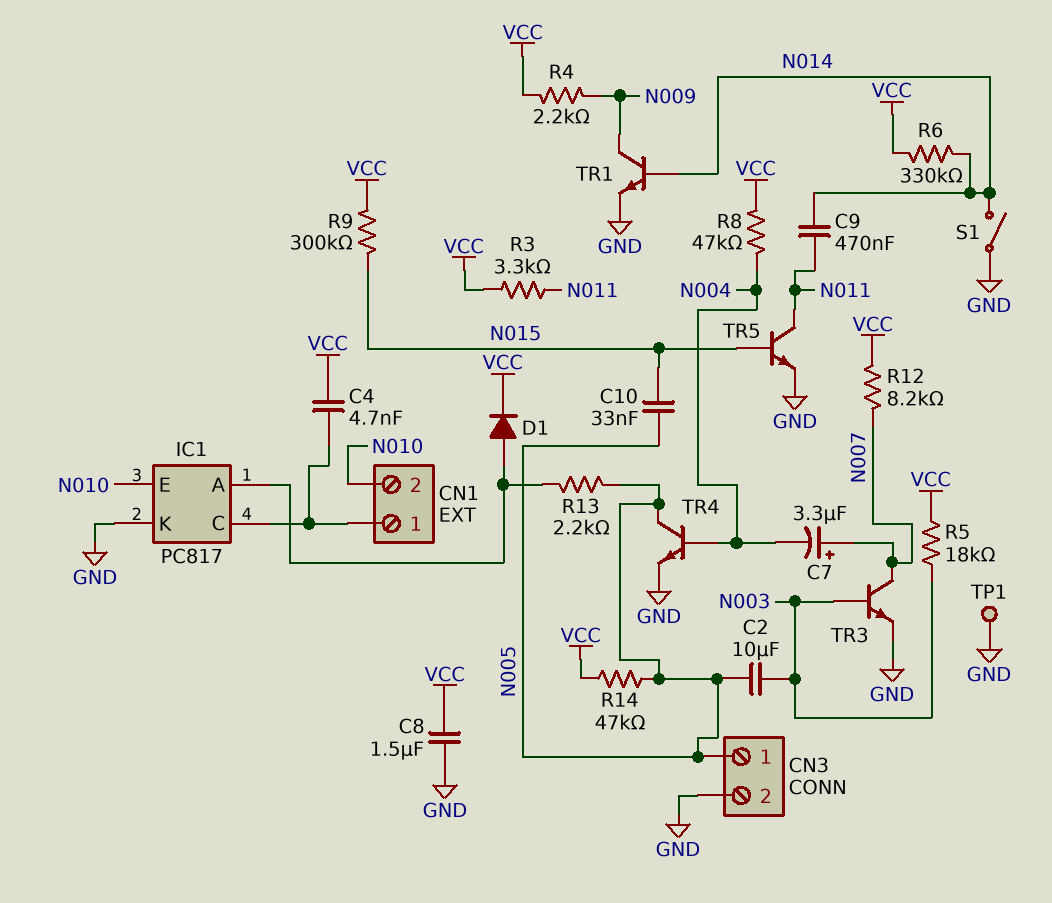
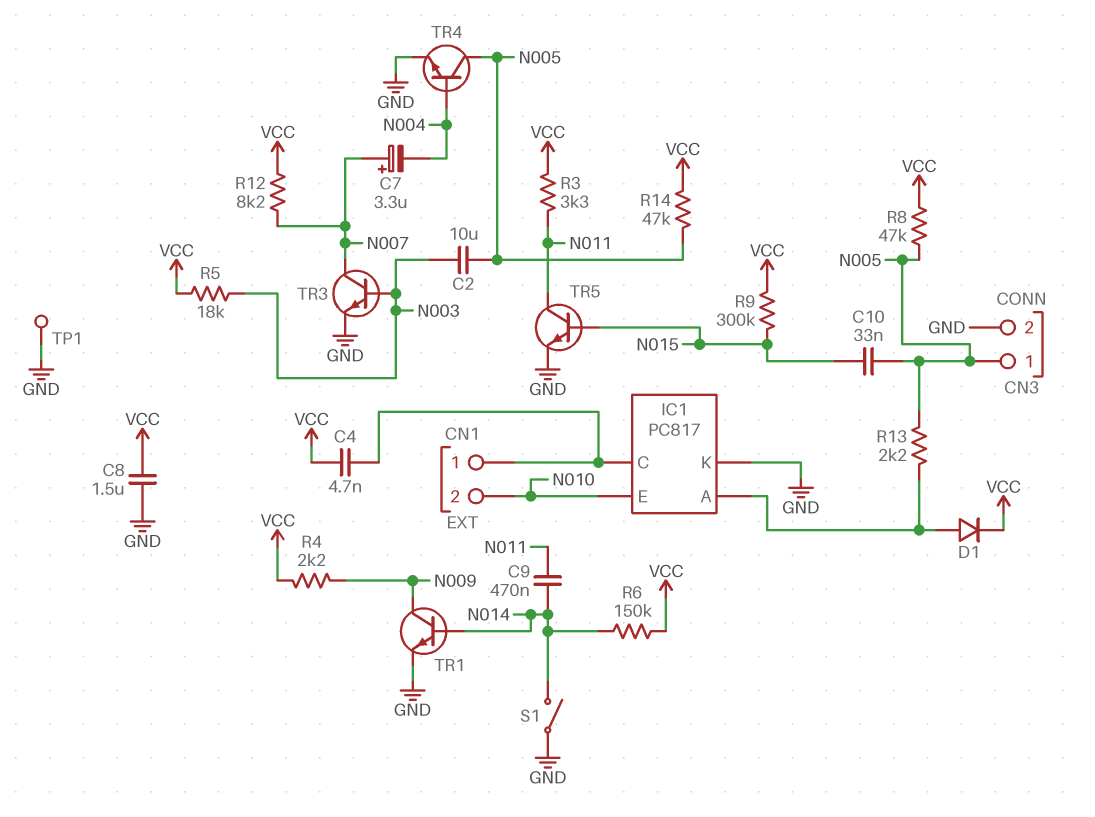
R6: 330k (N014, VCC) -> 150k (N014, VCC)
R8: 47k (N004, VCC) -> 47k (N005, VCC)

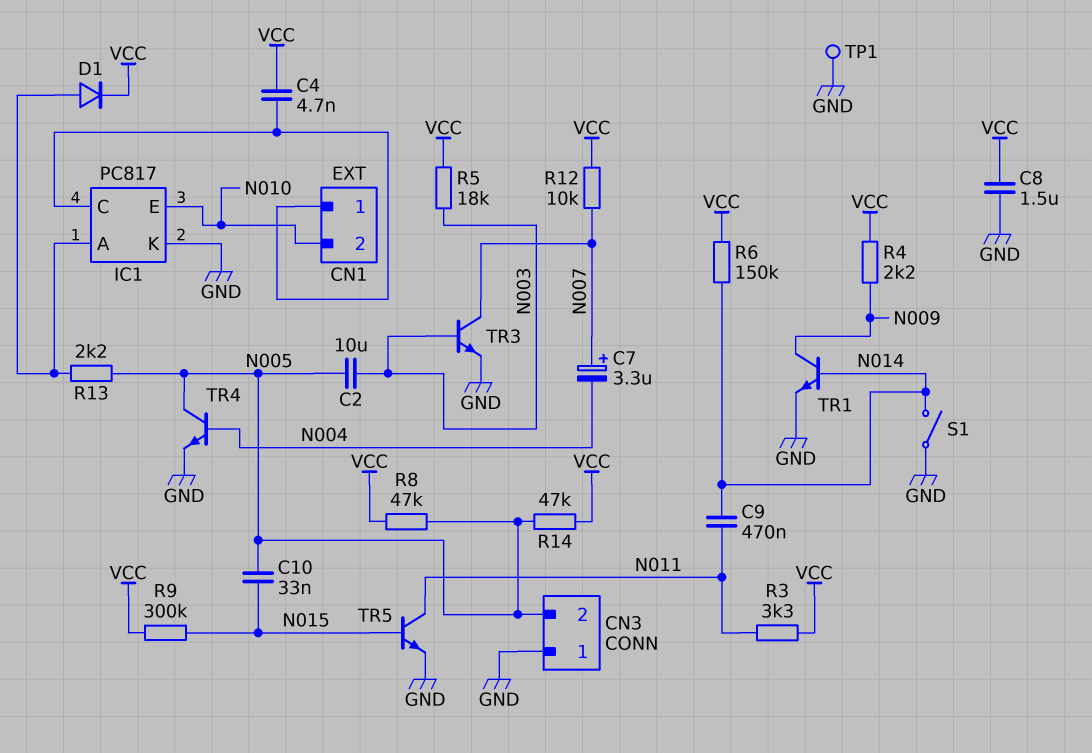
CN3 pin 1: N005 -> GND
CN3 pin 2: GND -> N005
R12: 8.2k (N007, VCC) -> 10k (N007, VCC)

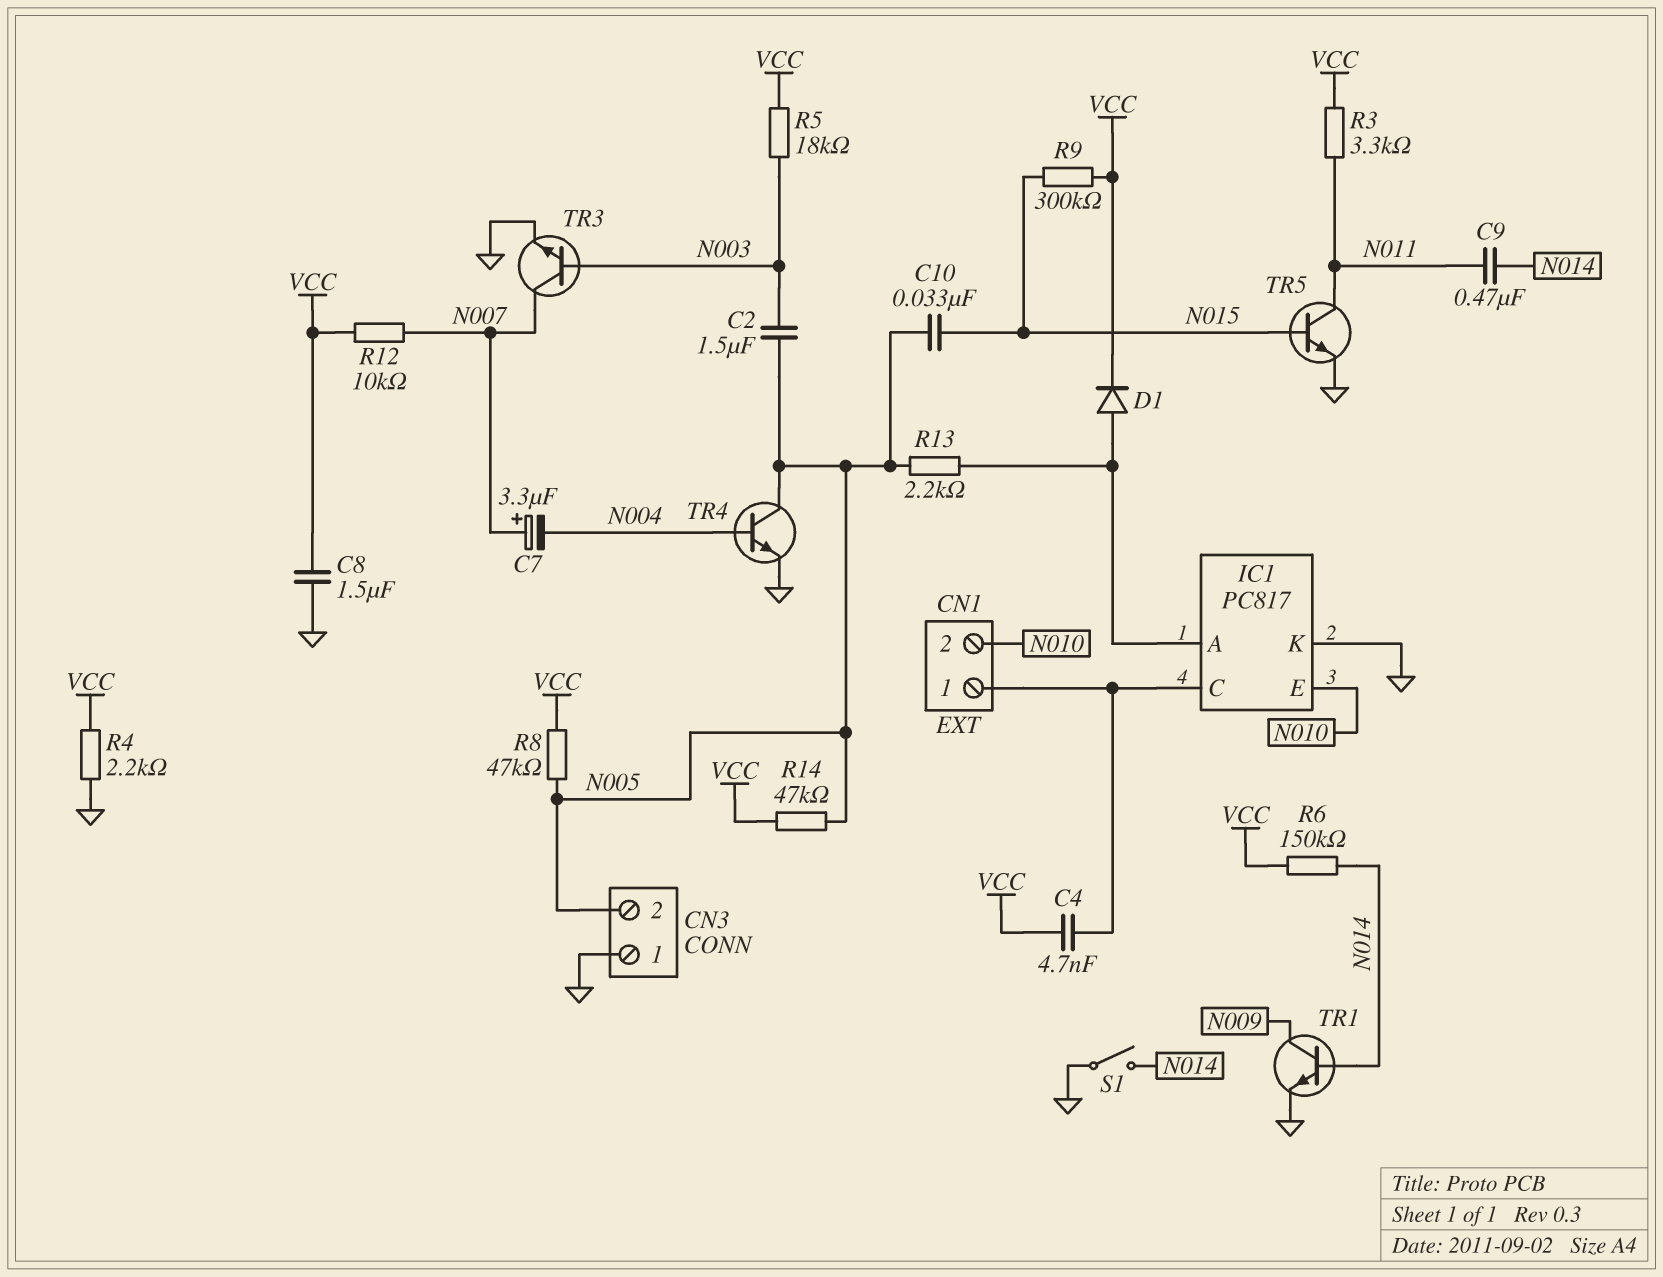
C2: 10uF (N003, N005) -> 1.5uF (N003, N005)
R4: 2.2k (N009, VCC) -> 2.2k (GND, VCC)
TP1: test point (GND) -> none

